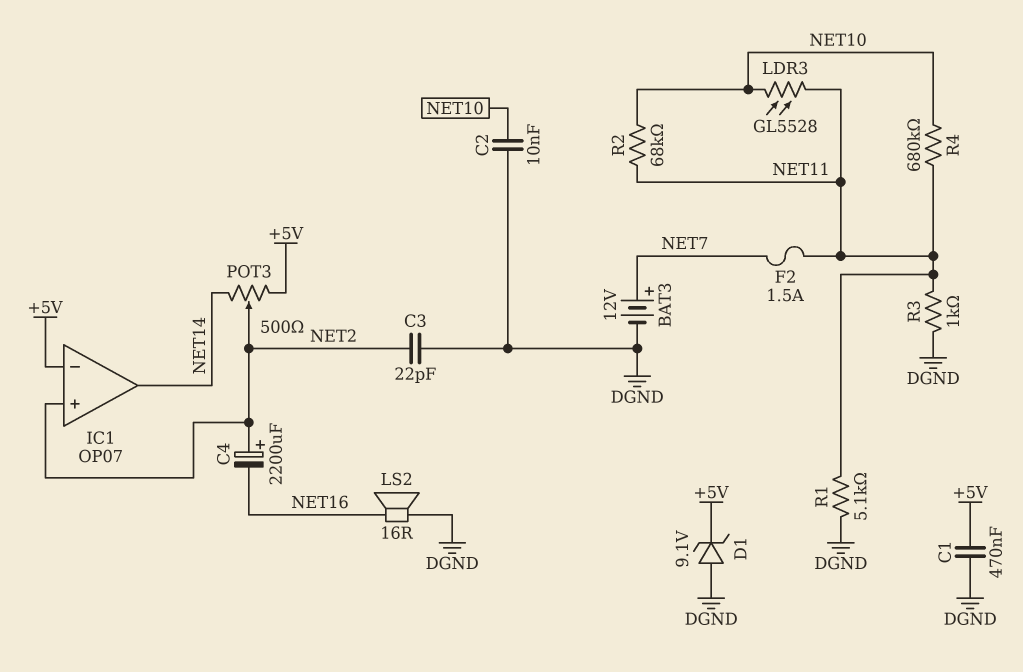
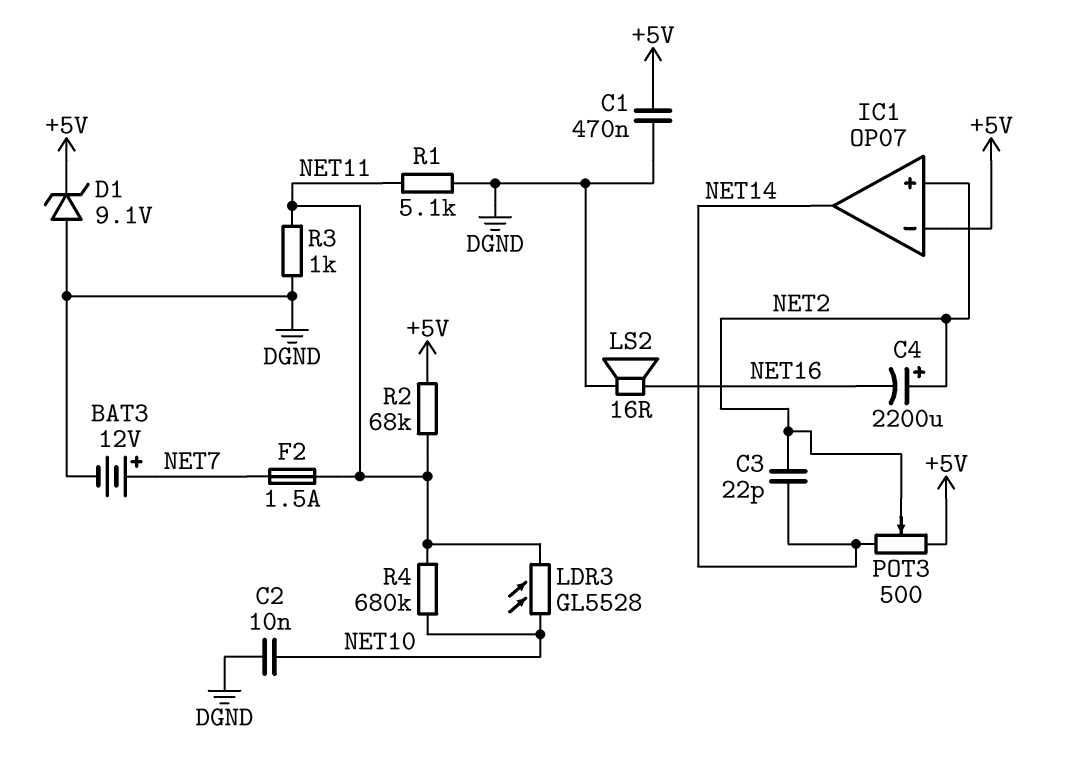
C3: 22pF (DGND, NET2) -> 22pF (NET2, NET14)
R2: 68k (NET10, NET11) -> 68k (+5V, NET11)

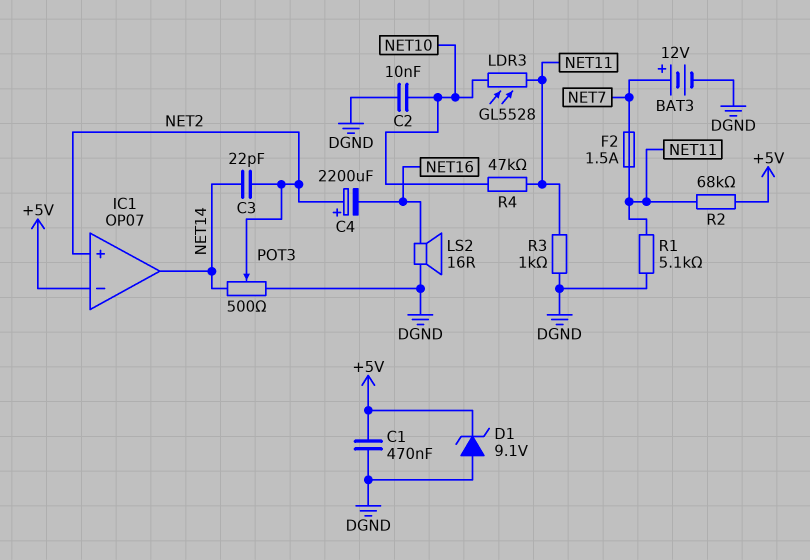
POT3: 500 (+5V, NET14, wiper NET2) -> 500 (DGND, NET14, wiper NET2)
R4: 680k (NET10, NET11) -> 47k (NET10, NET11)

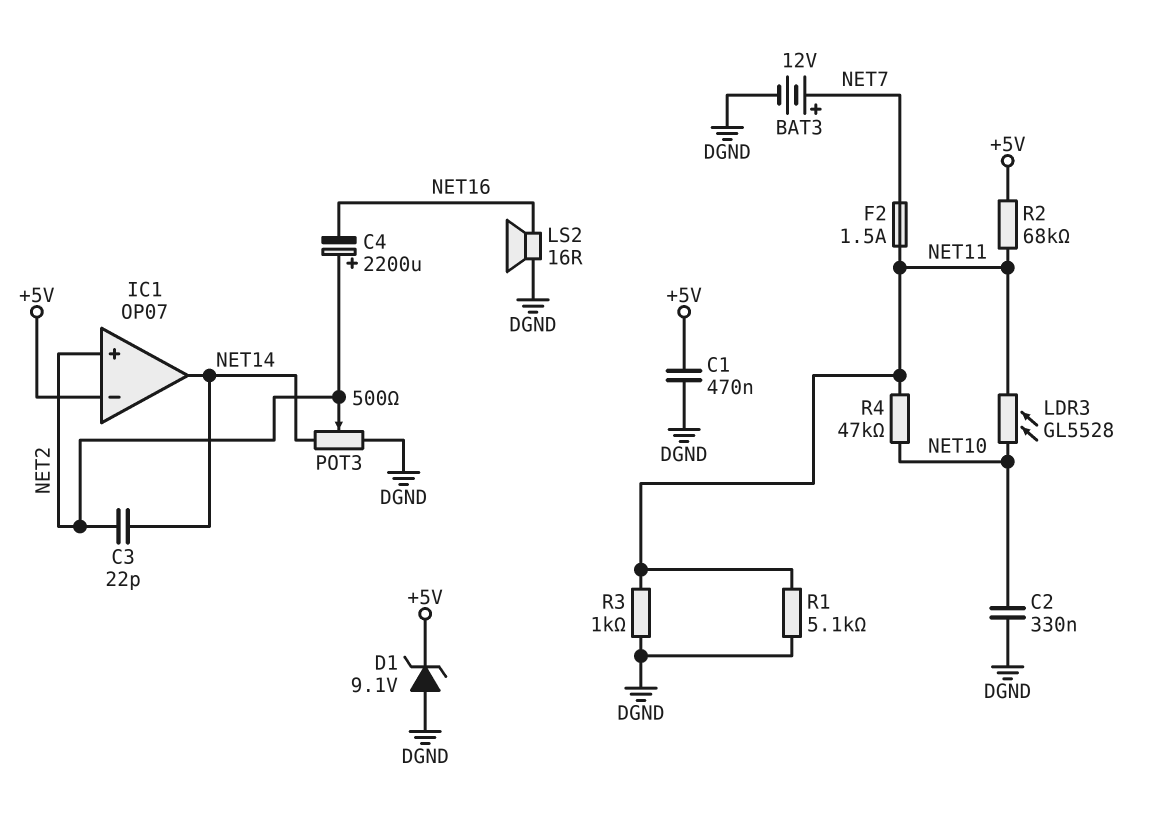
C2: 10nF (DGND, NET10) -> 330nF (DGND, NET10)

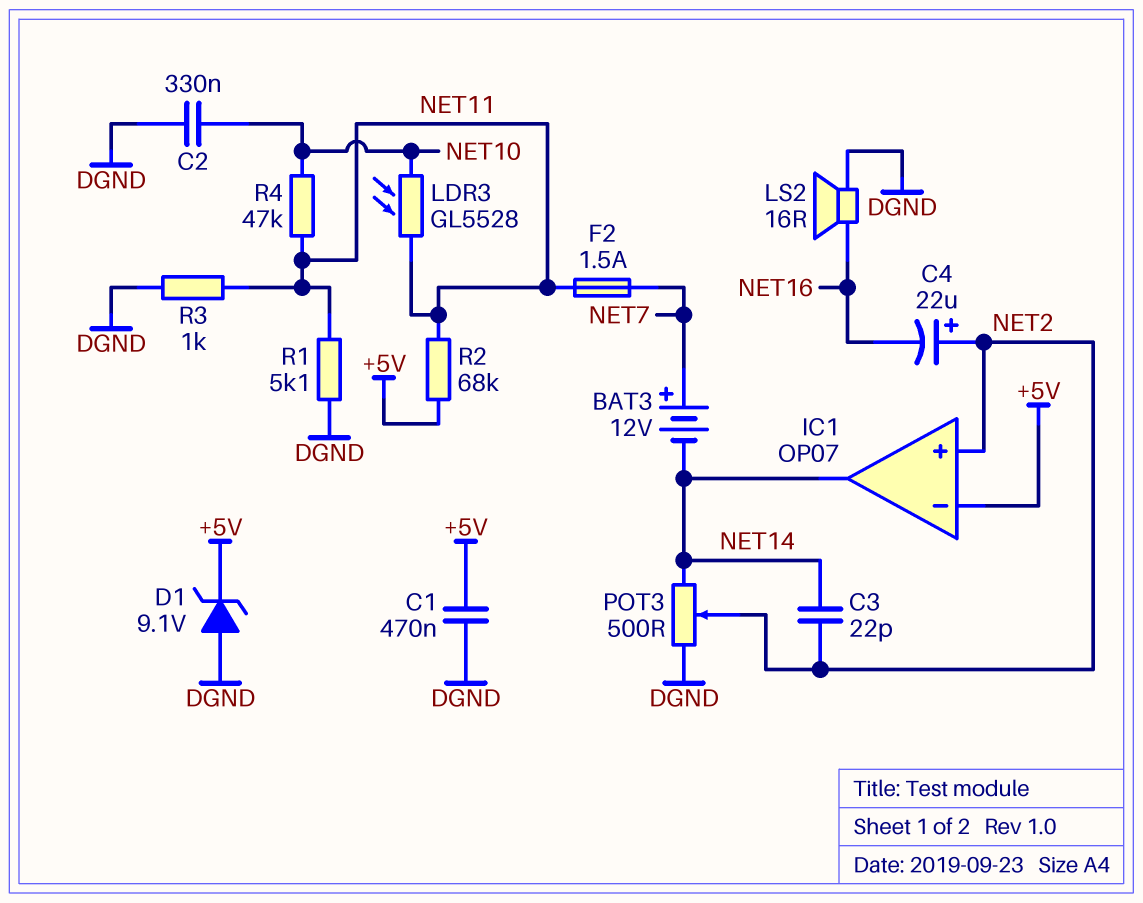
BAT3: 12V (plus NET7, minus DGND) -> 12V (plus NET7, minus NET14)
C4: 2200uF (plus NET2, minus NET16) -> 22uF (plus NET2, minus NET16)

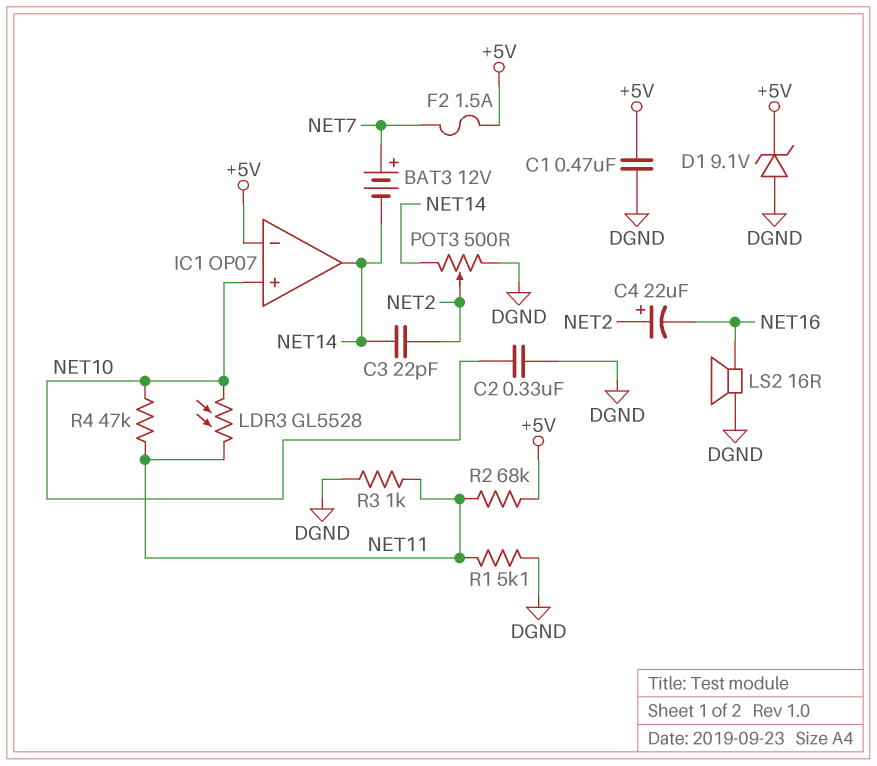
F2: 1.5A (NET7, NET11) -> 1.5A (+5V, NET7)
IC1 pin in+: NET2 -> NET10

